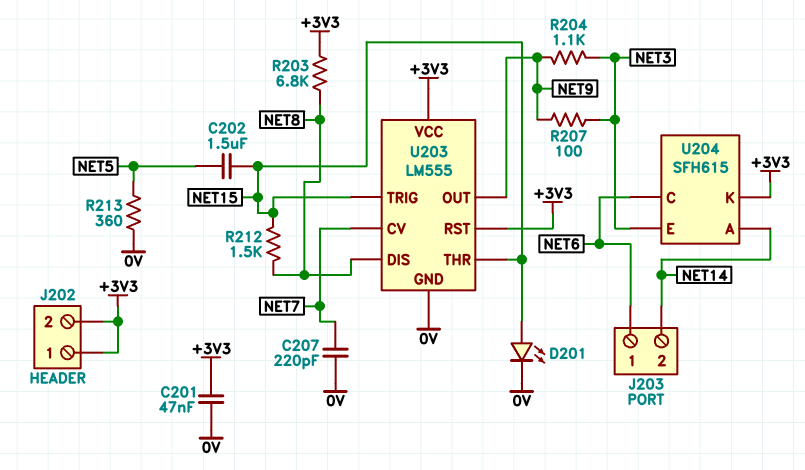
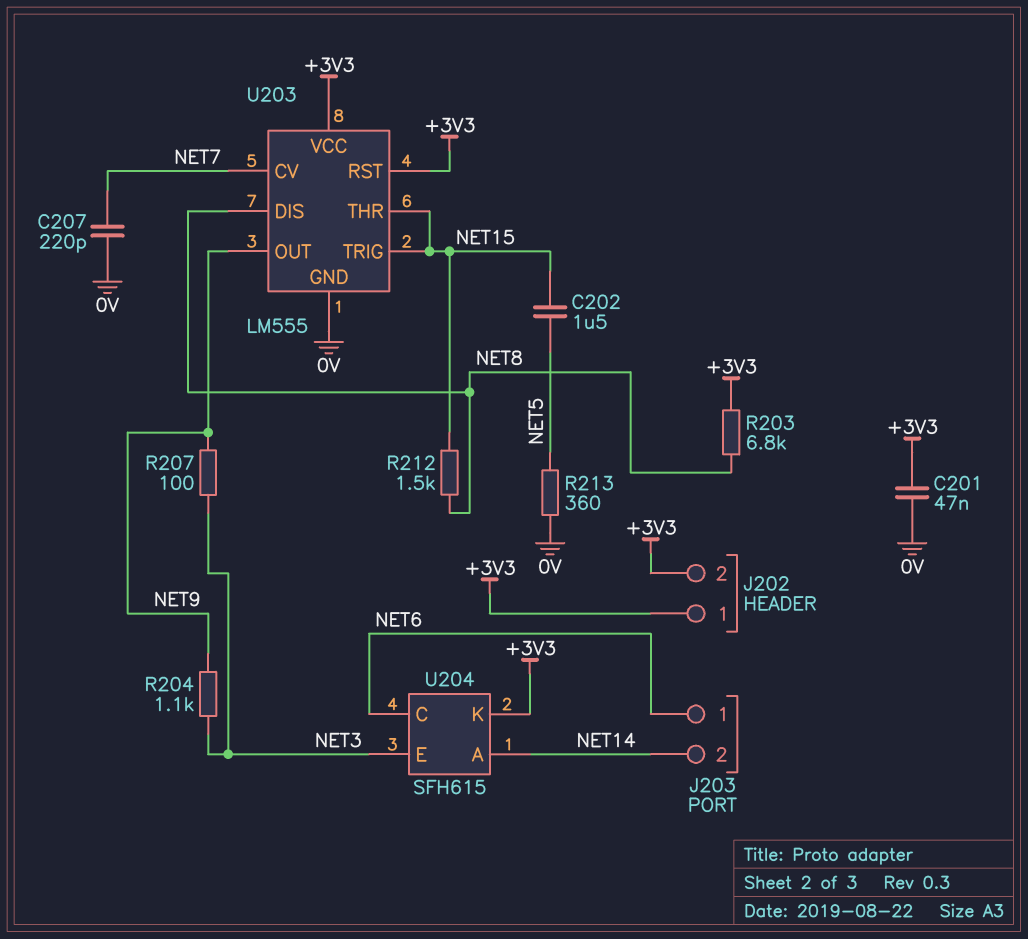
D201: LED (A NET15, K 0V) -> none

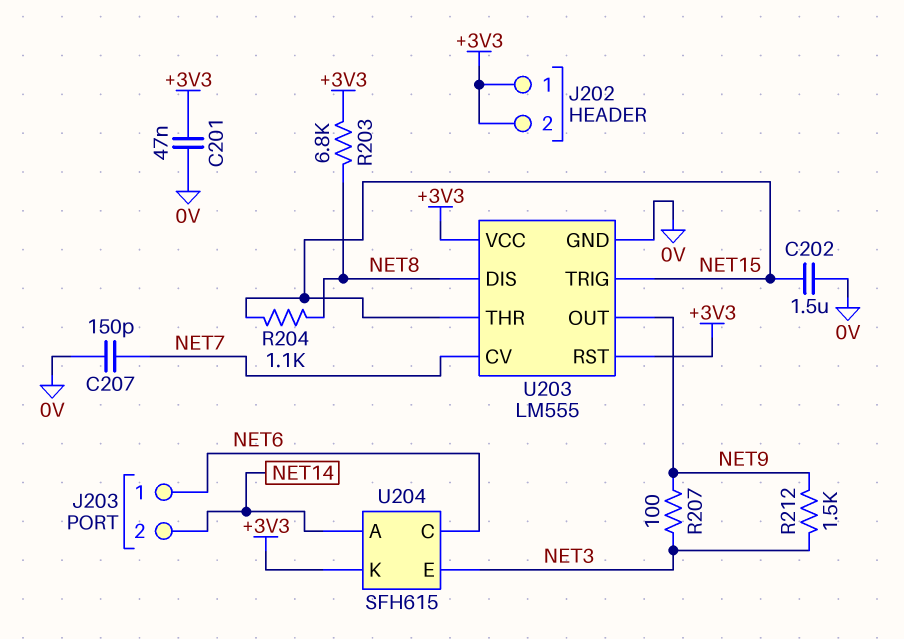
C202: 1.5uF (NET5, NET15) -> 1.5uF (0V, NET15)
C207: 220pF (0V, NET7) -> 150pF (0V, NET7)
R204: 1.1k (NET3, NET9) -> 1.1k (NET8, NET15)
R212: 1.5k (NET8, NET15) -> 1.5k (NET3, NET9)
R213: 360 (0V, NET5) -> none

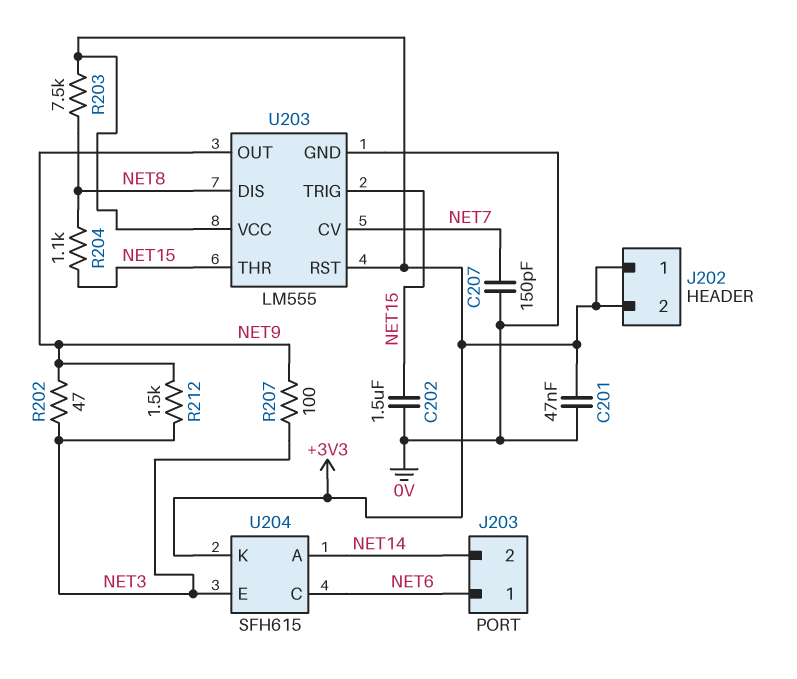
R202: none -> 47 (NET3, NET9)
R203: 6.8k (+3V3, NET8) -> 7.5k (+3V3, NET8)

